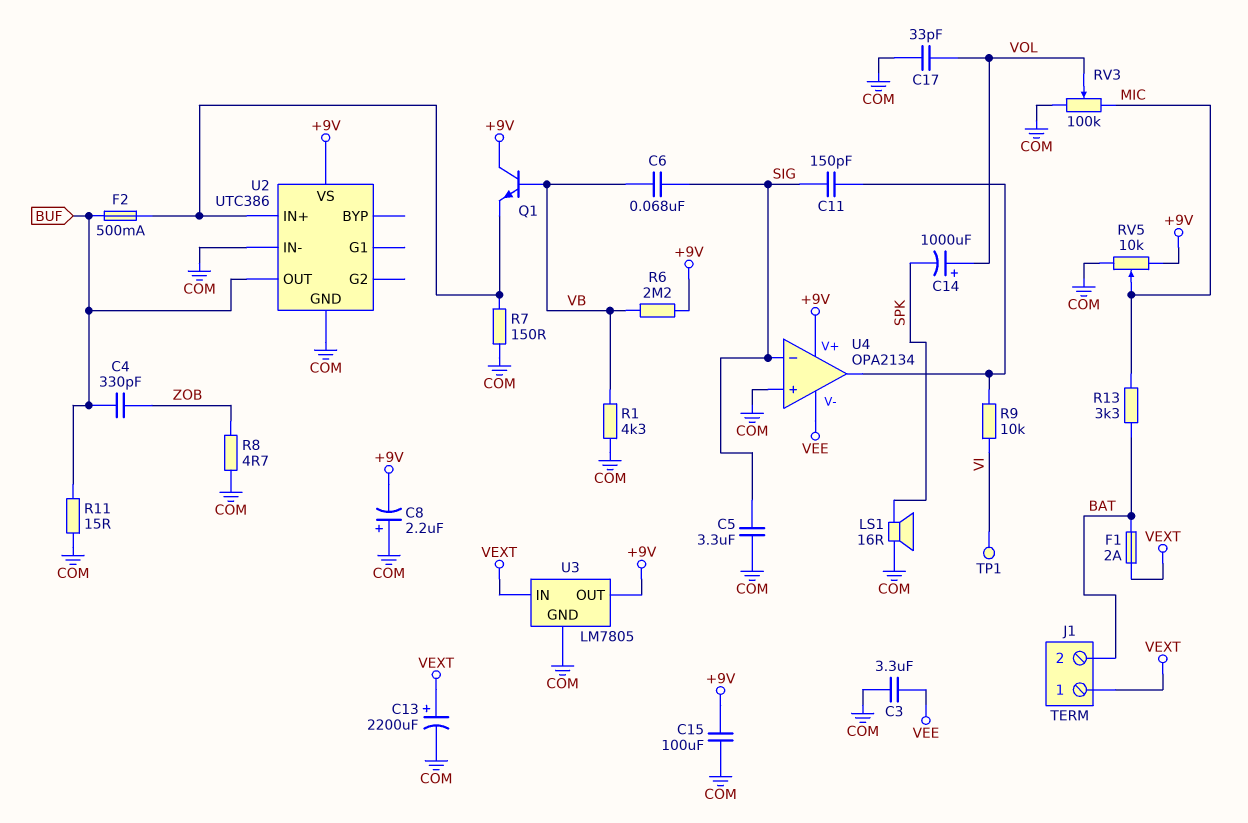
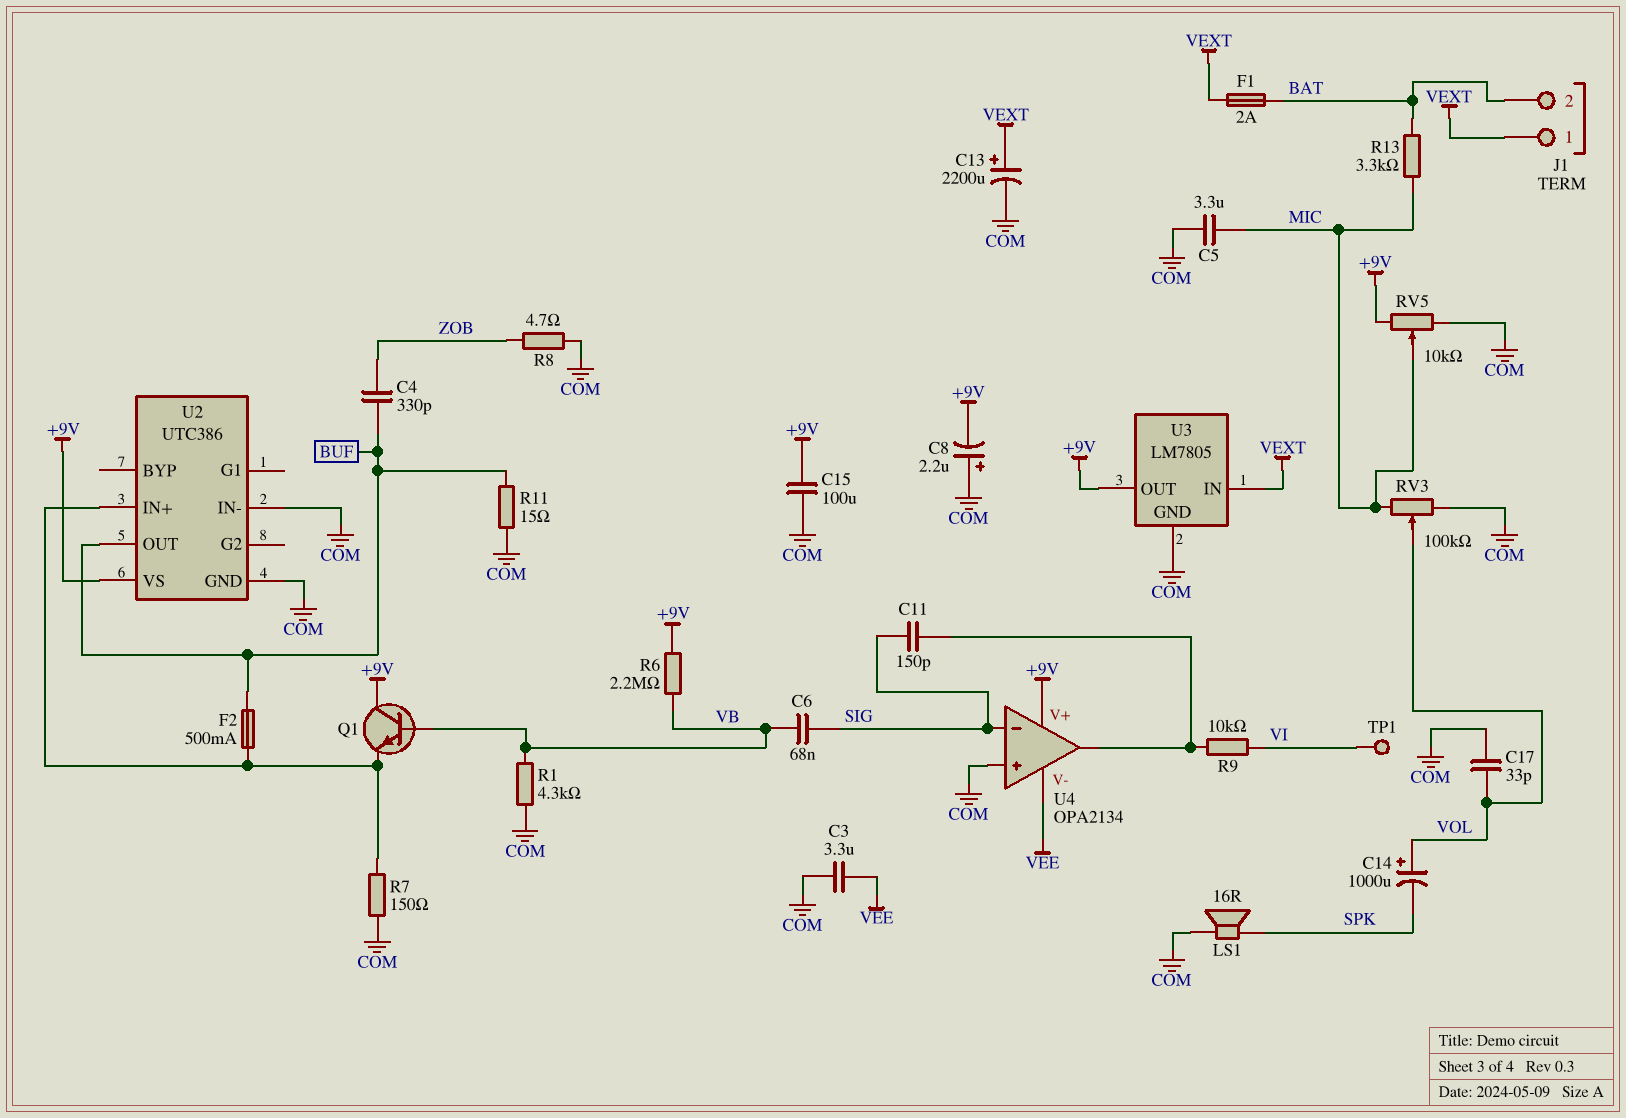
C5: 3.3uF (COM, SIG) -> 3.3uF (COM, MIC)

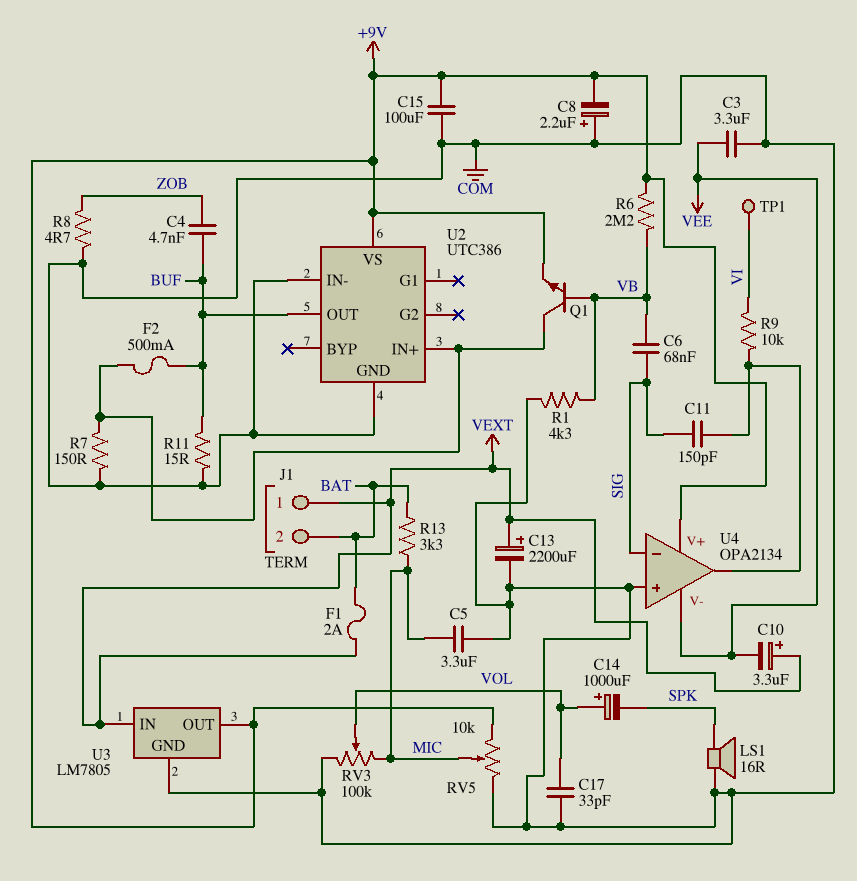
C4: 330pF (BUF, ZOB) -> 4.7nF (BUF, ZOB)
C10: none -> 3.3uF (plus VEXT, minus VEE)
Q1: NPN (B VB, C +9V, E U2/IN+) -> NPN (B VB, C U2/IN+, E +9V)

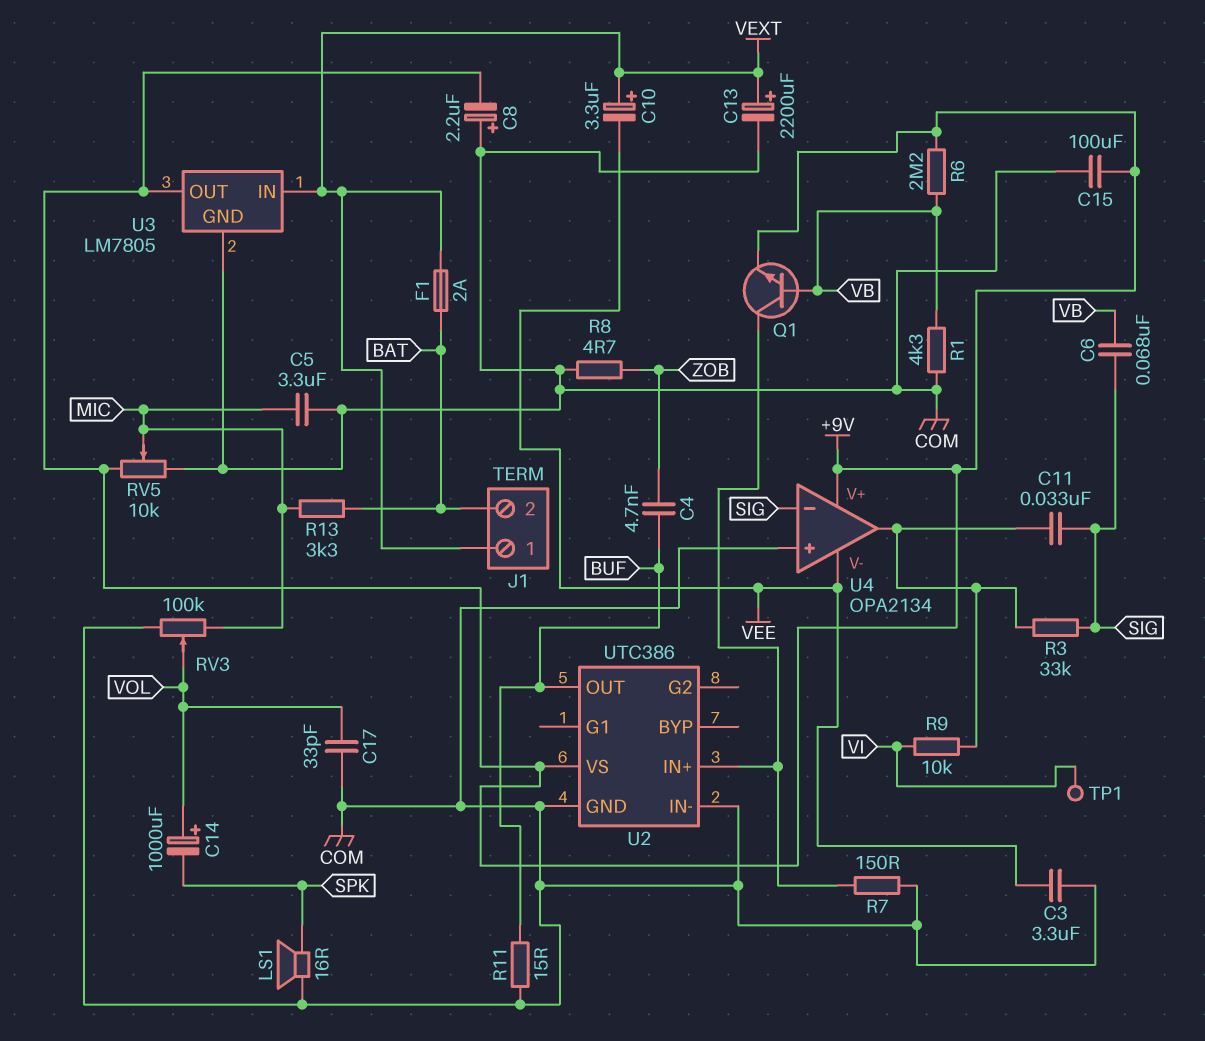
C11: 150pF (SIG, U4/out) -> 33nF (SIG, U4/out)
F2: 500mA (BUF, U2/IN+) -> none
R3: none -> 33k (SIG, U4/out)

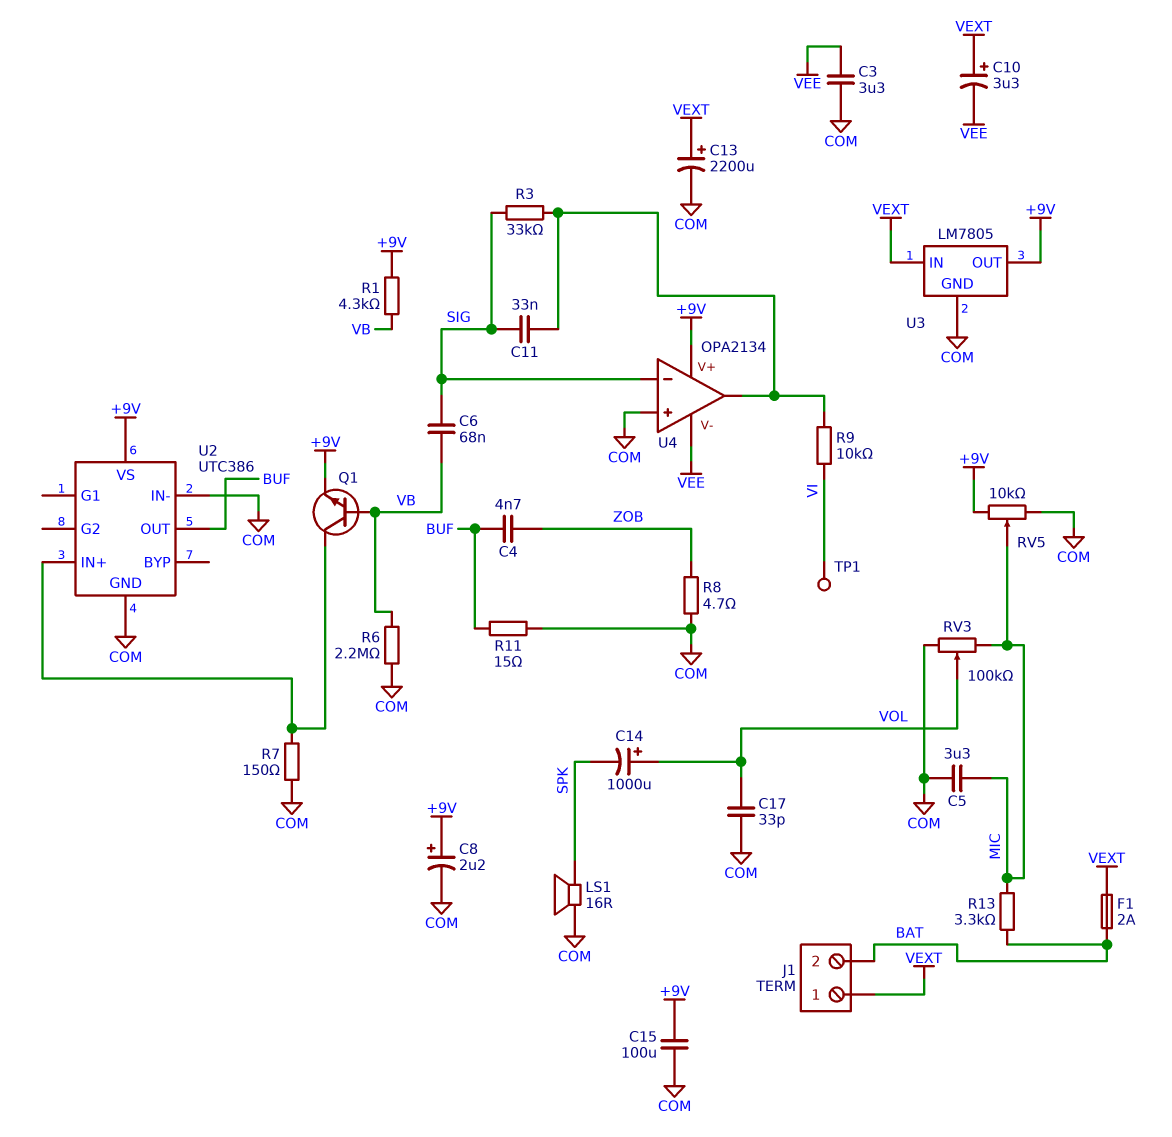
C8: 2.2uF (plus COM, minus +9V) -> 2.2uF (plus +9V, minus COM)
R1: 4.3k (COM, VB) -> 4.3k (+9V, VB)
R6: 2.2M (+9V, VB) -> 2.2M (COM, VB)

